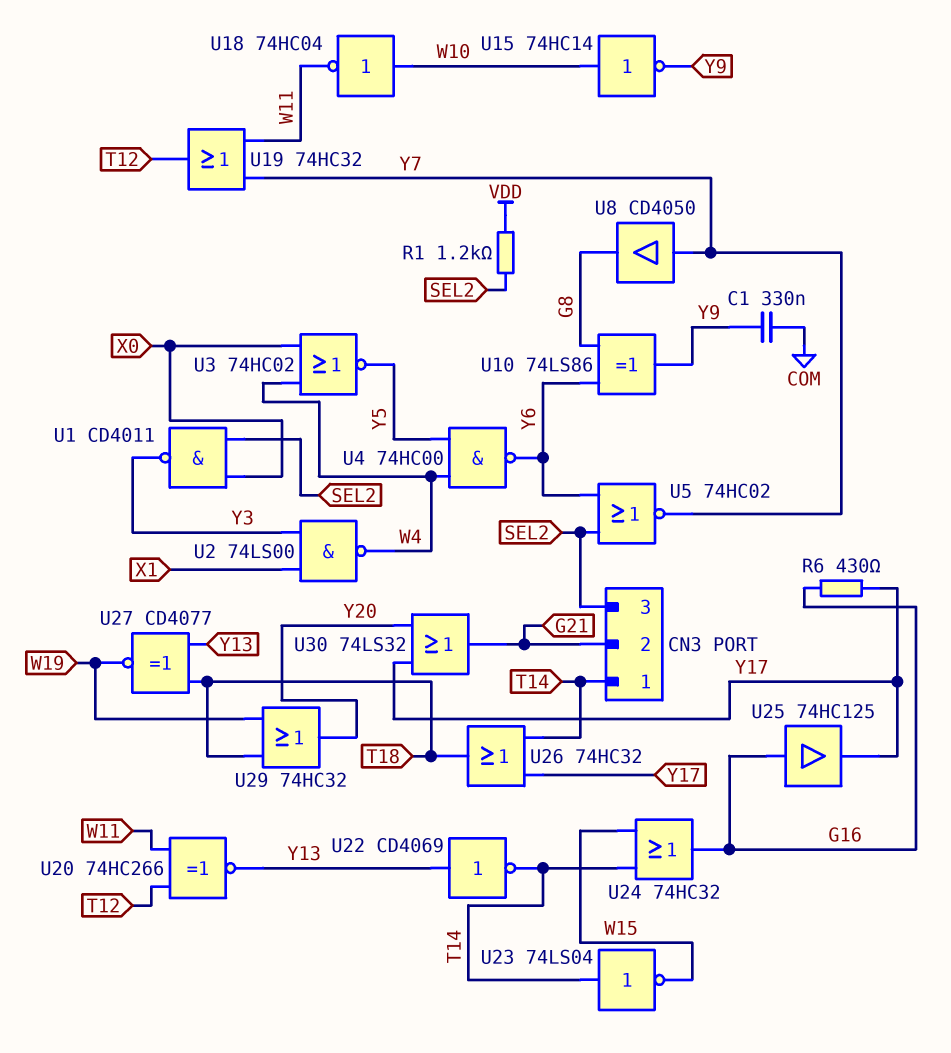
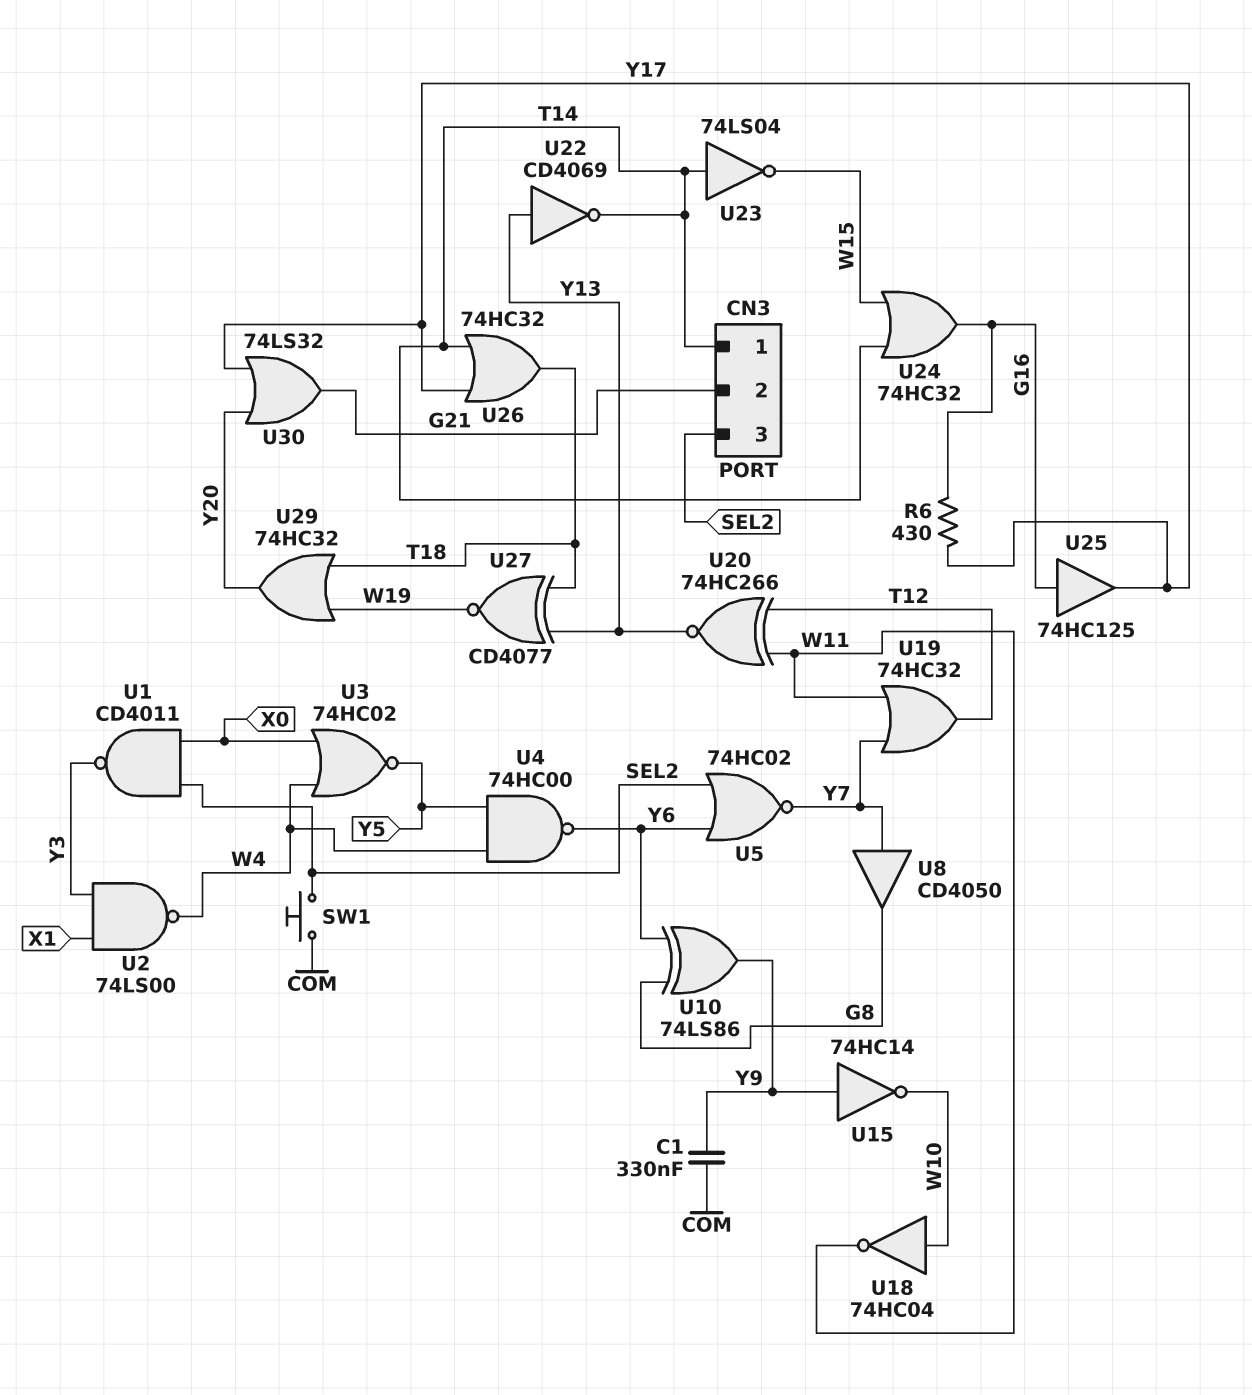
R1: 1.2k (SEL2, VDD) -> none
SW1: none -> button (COM, SEL2)
U15: NOT 74HC14 (in W10, out Y9) -> NOT 74HC14 (in Y9, out W10)

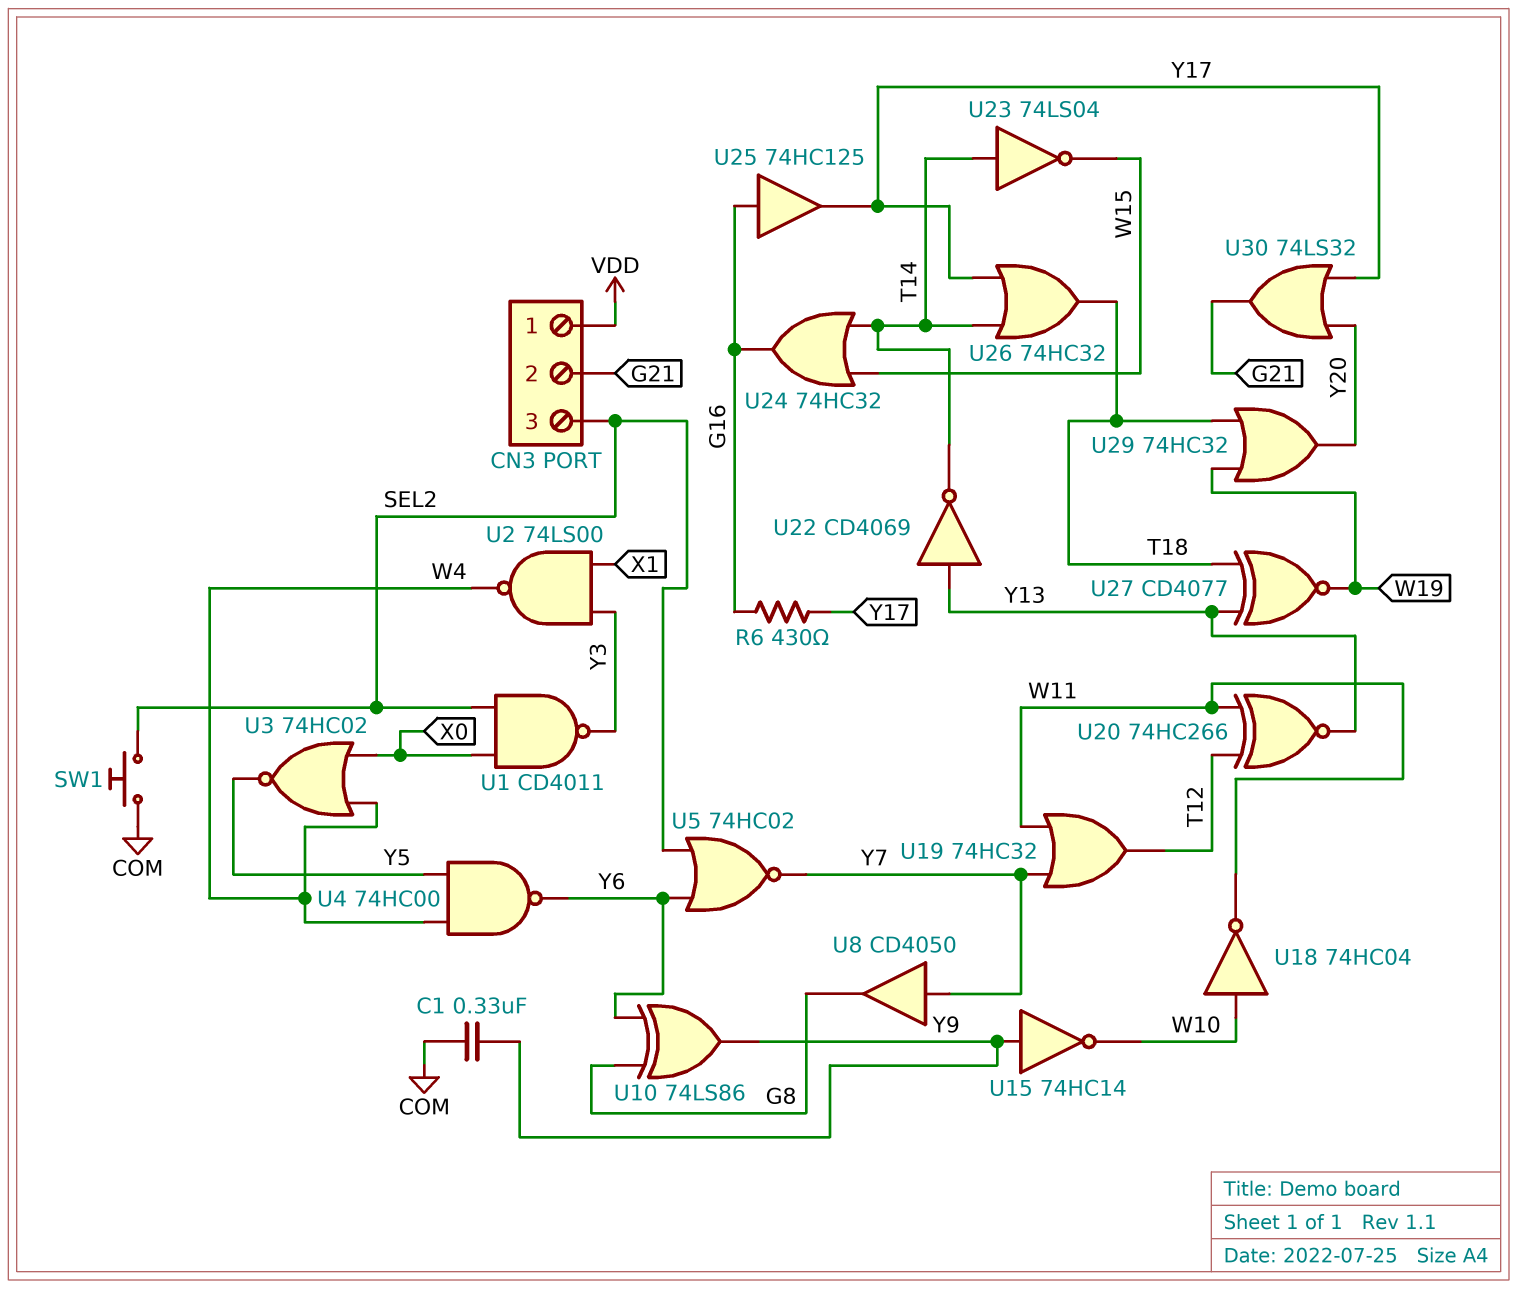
CN3 pin 1: T14 -> VDD

